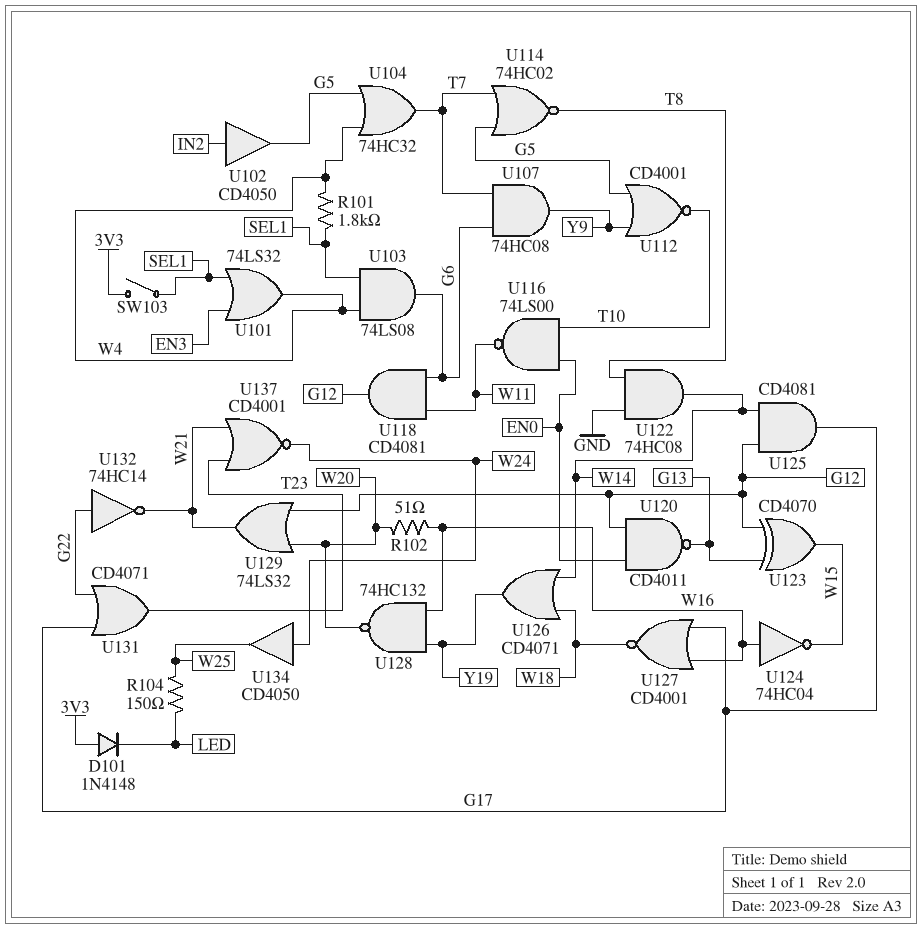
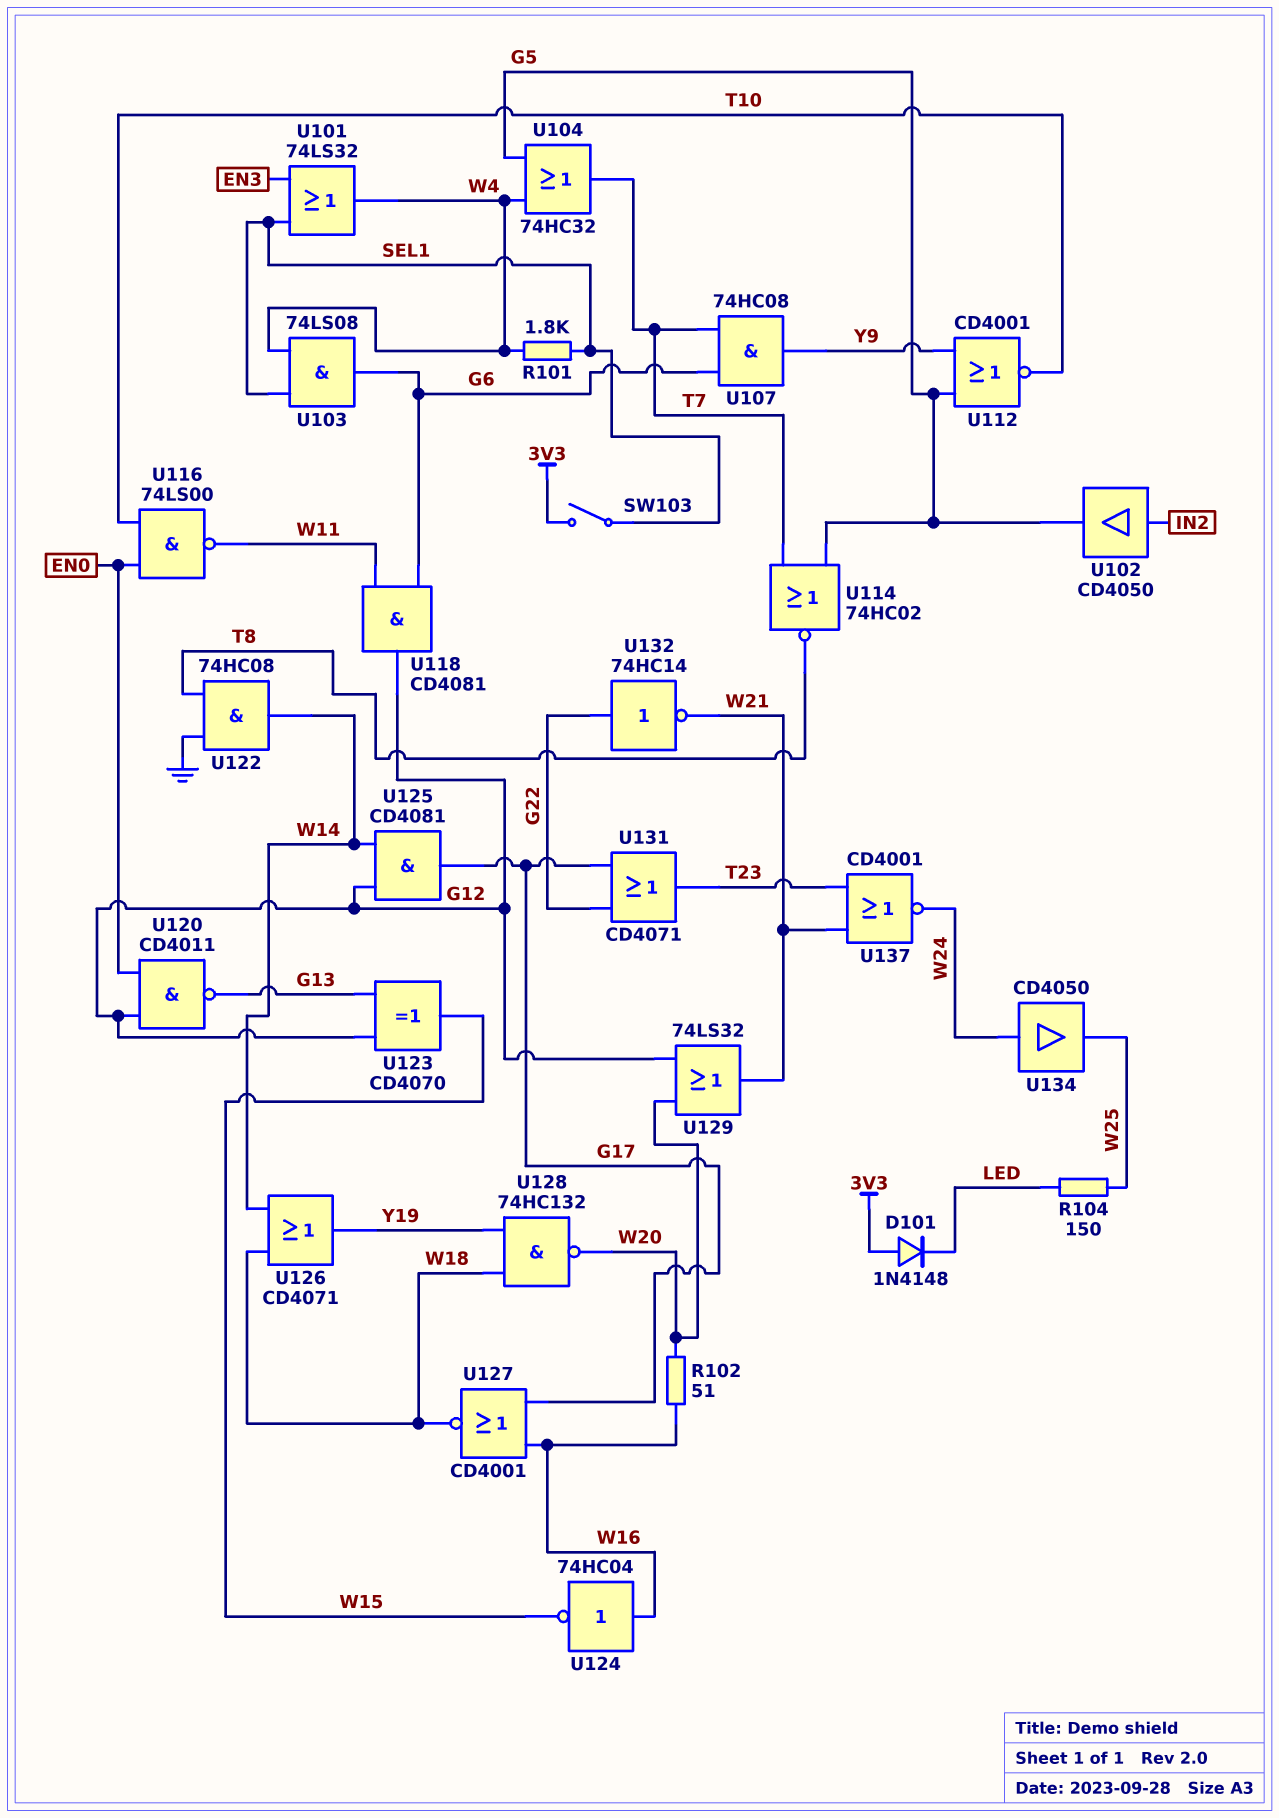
U128: NAND 74HC132 (in W16, in Y19, out W20) -> NAND 74HC132 (in W18, in Y19, out W20)

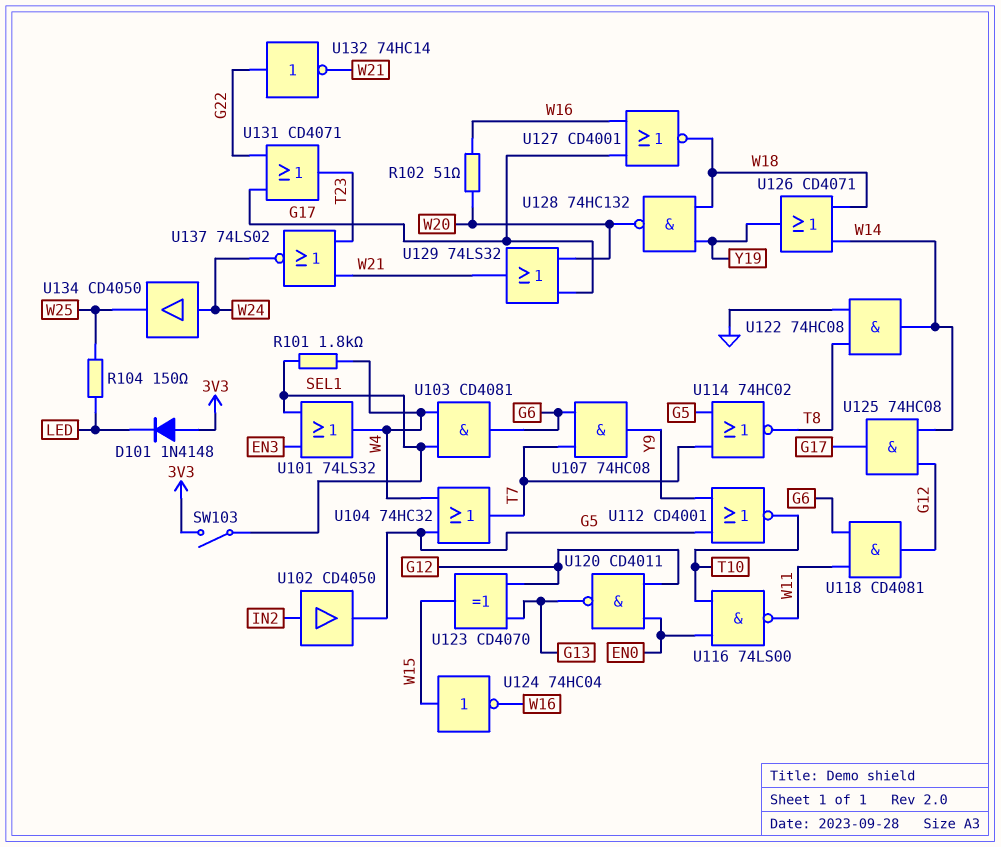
U103: AND 74LS08 (in SEL1, in W4, out G6) -> AND CD4081 (in SEL1, in W4, out G6)
U124: NOT 74HC04 (in W16, out W15) -> NOT 74HC04 (in W15, out W16)
U125: AND CD4081 (in G12, in W14, out G17) -> AND 74HC08 (in G12, in W14, out G17)
U129: OR 74LS32 (in G12, in W20, out W21) -> OR 74LS32 (in G17, in W20, out W21)
U137: NOR CD4001 (in T23, in W21, out W24) -> NOR 74LS02 (in T23, in W21, out W24)

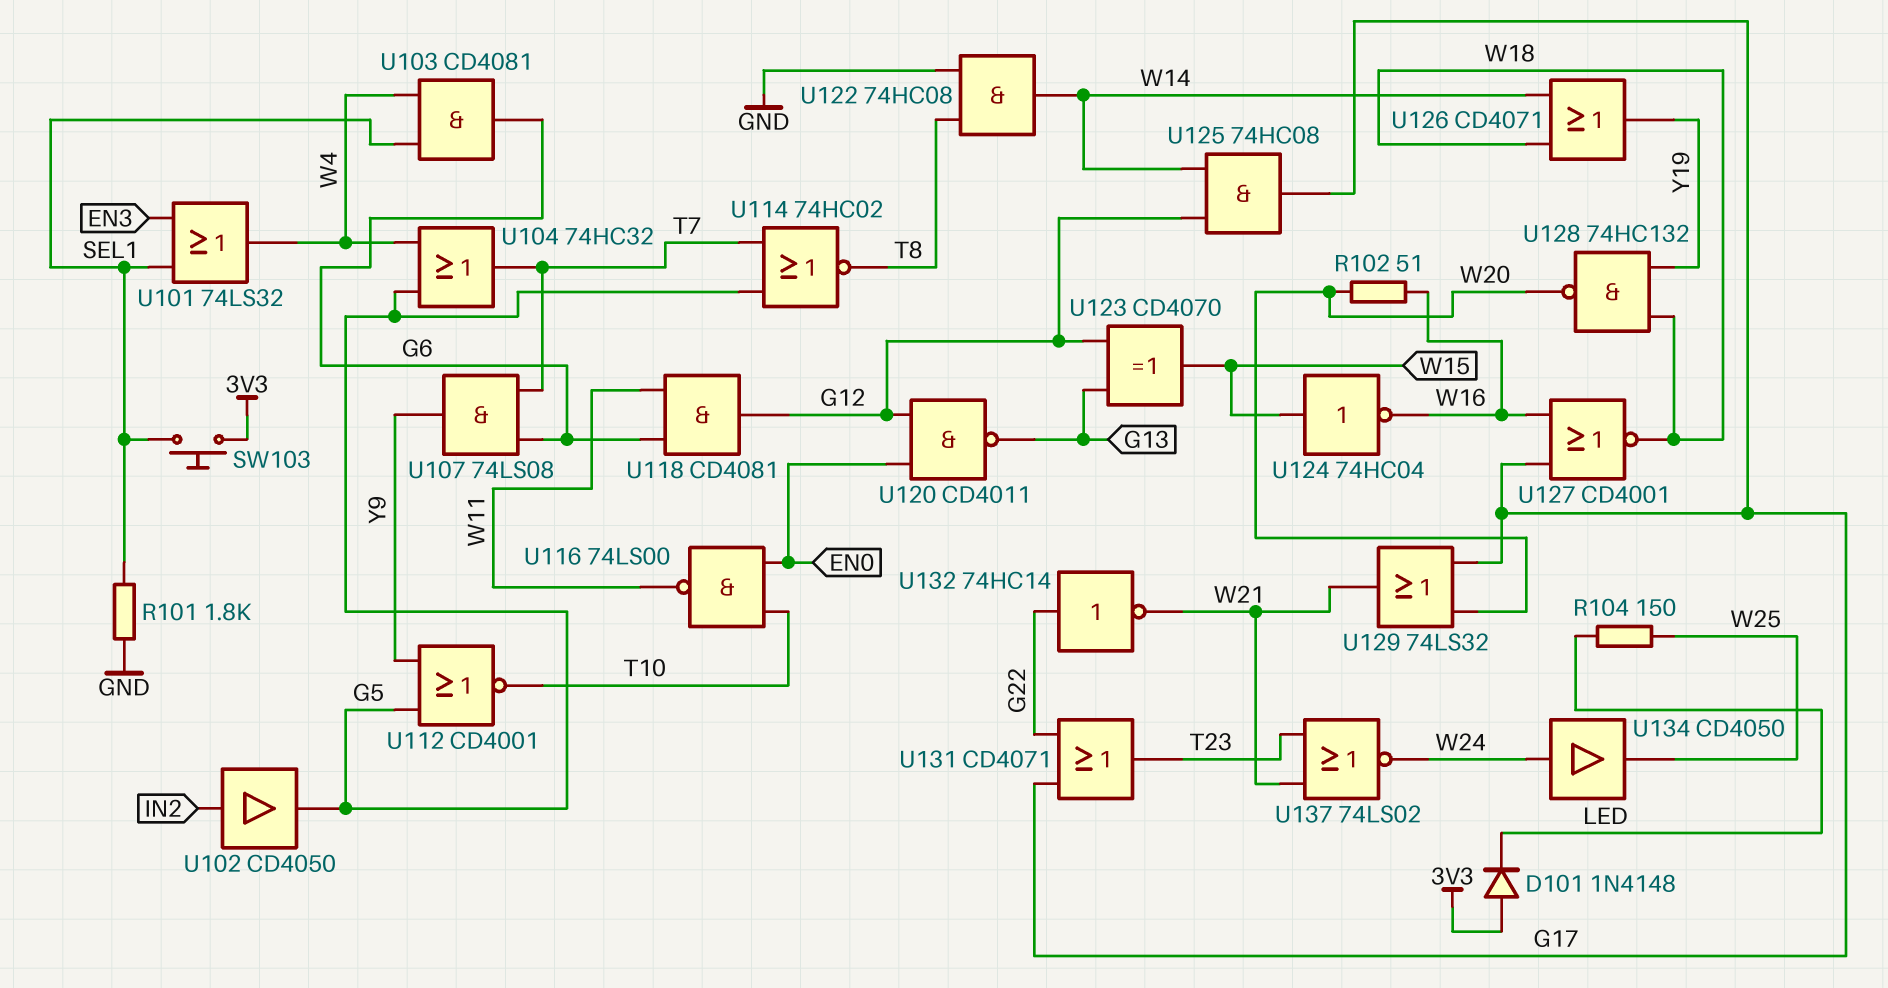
R101: 1.8k (SEL1, W4) -> 1.8k (GND, SEL1)
SW103: switch (3V3, SEL1) -> button (3V3, SEL1)
U107: AND 74HC08 (in G6, in T7, out Y9) -> AND 74LS08 (in G6, in T7, out Y9)

